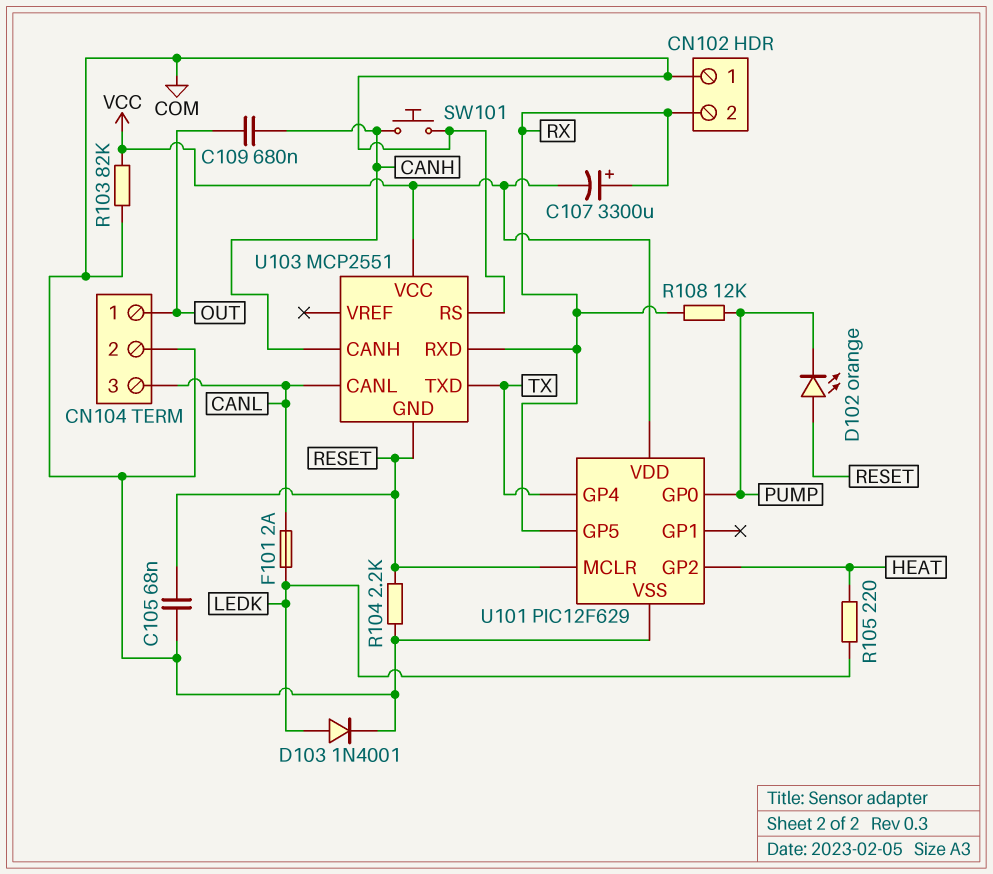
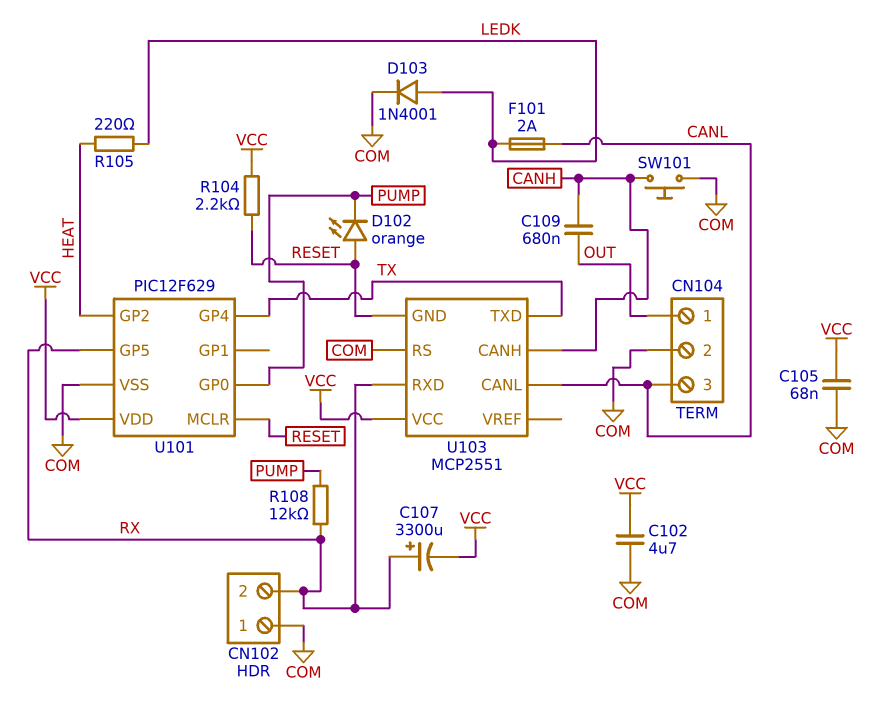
C102: none -> 4.7uF (COM, VCC)
C105: 68nF (COM, RESET) -> 68nF (COM, VCC)
R103: 82k (COM, VCC) -> none
R104: 2.2k (COM, RESET) -> 2.2k (RESET, VCC)

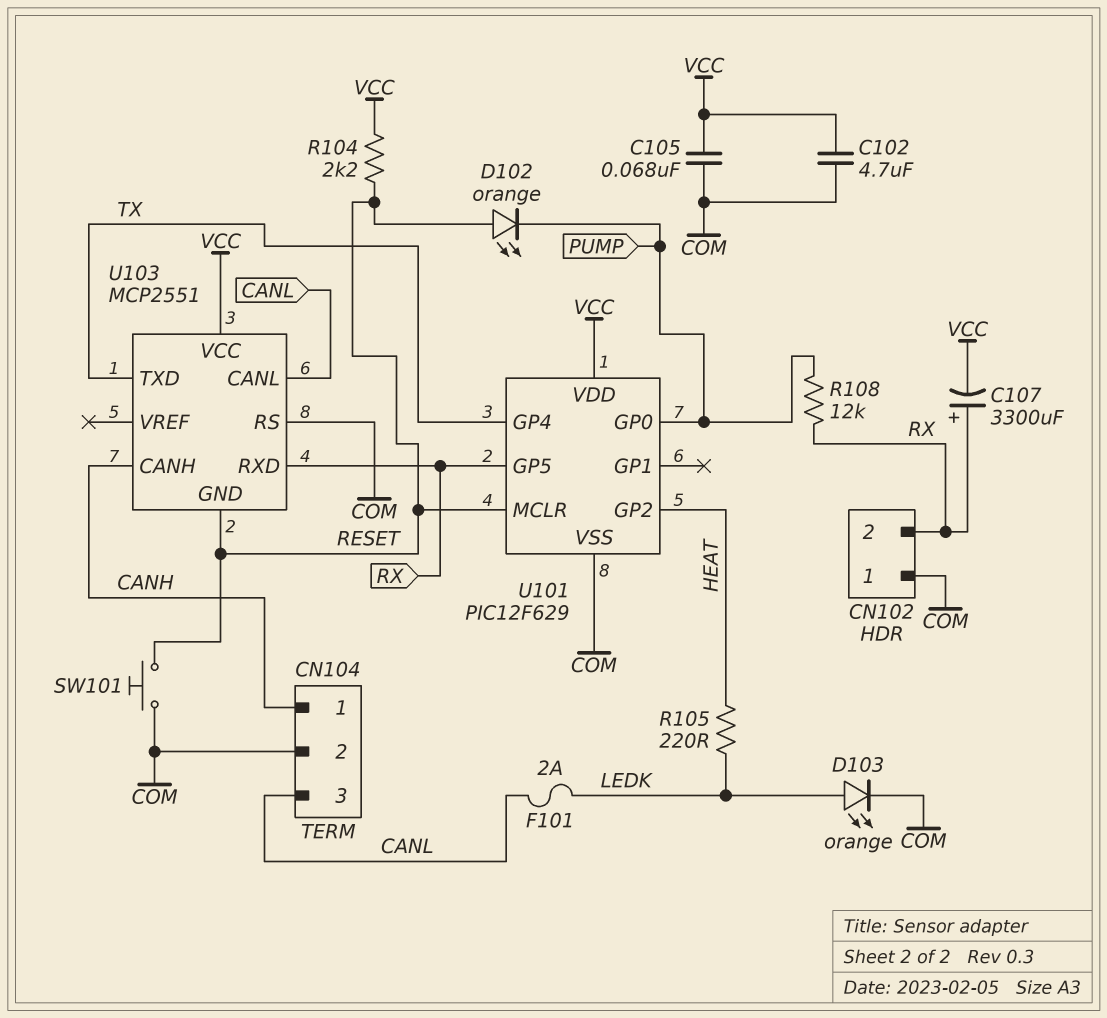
C109: 680nF (CANH, OUT) -> none
CN104 pin 1: OUT -> CANH
D103: diode 1N4001 (A LEDK, K COM) -> LED orange (A LEDK, K COM)
SW101: button (CANH, COM) -> button (COM, RESET)

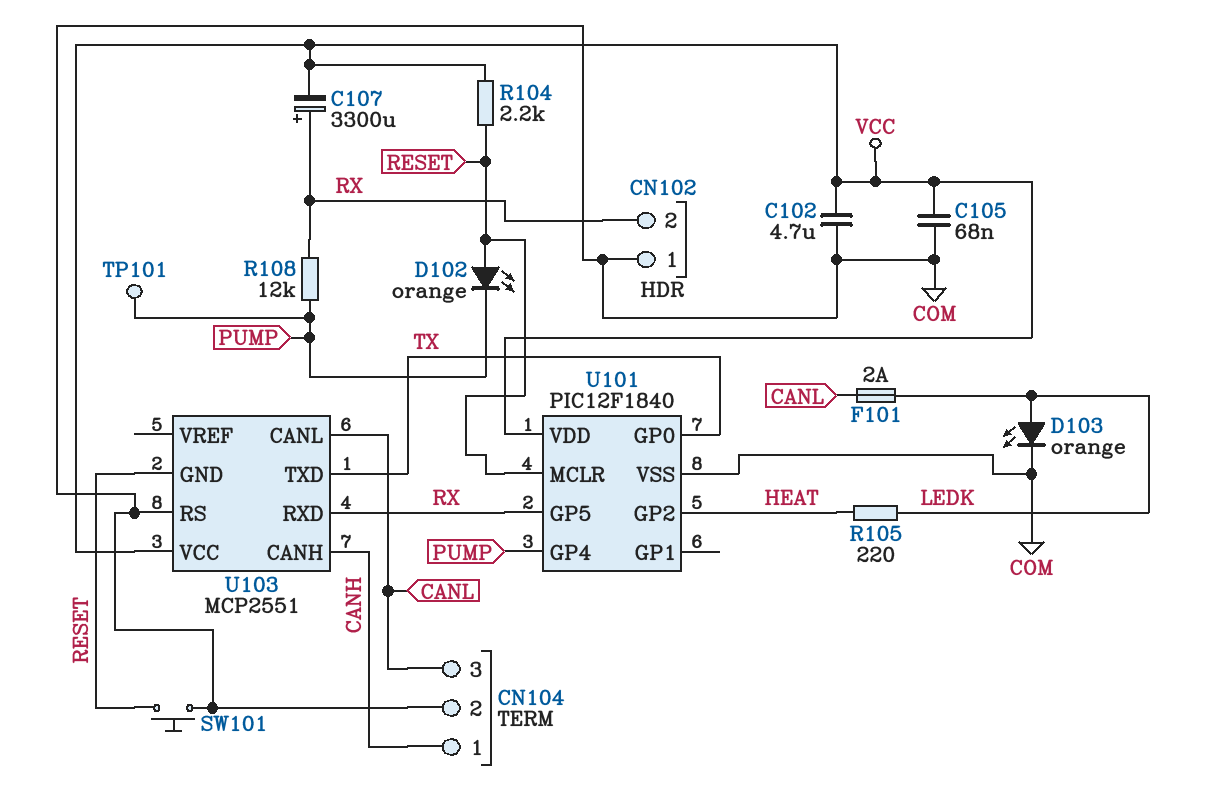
TP101: none -> test point (PUMP)
U101: PIC12F629 -> PIC12F1840
U101 pin GP0: PUMP -> TX
U101 pin GP4: TX -> PUMP

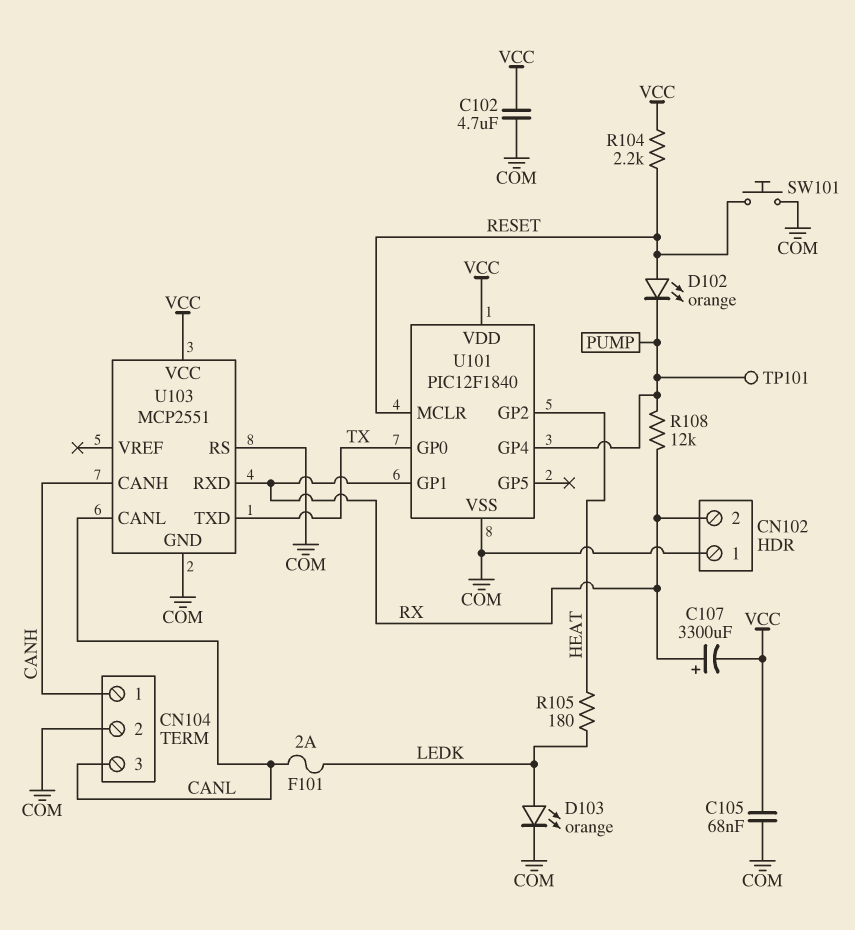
R105: 220 (HEAT, LEDK) -> 180 (HEAT, LEDK)
U101 pin GP1: none -> RX
U101 pin GP5: RX -> none
U103 pin GND: RESET -> COM

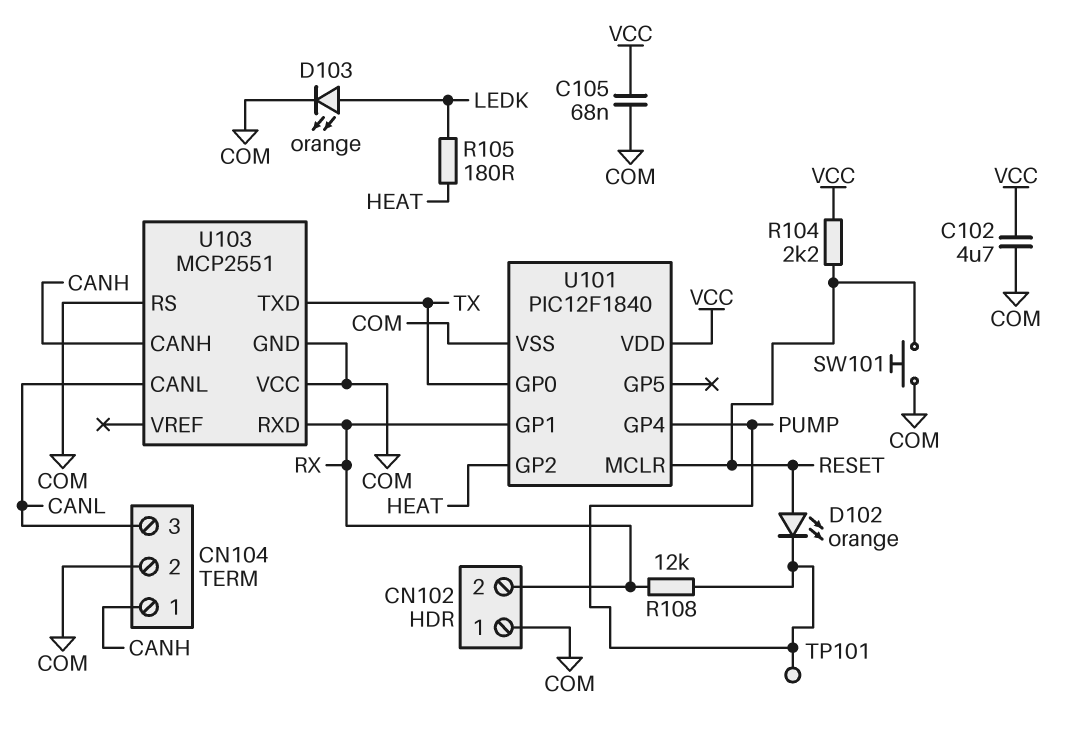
C107: 3300uF (plus RX, minus VCC) -> none
F101: 2A (CANL, LEDK) -> none
U103 pin VCC: VCC -> COM

